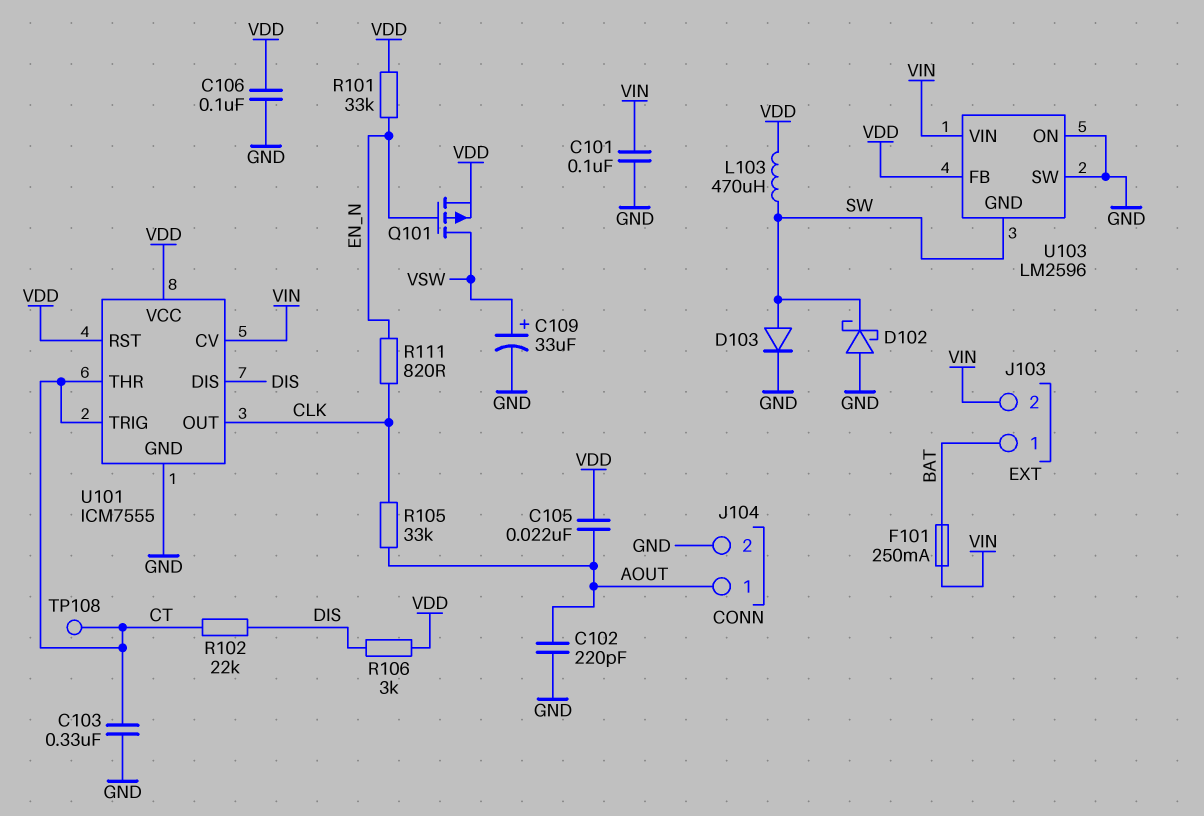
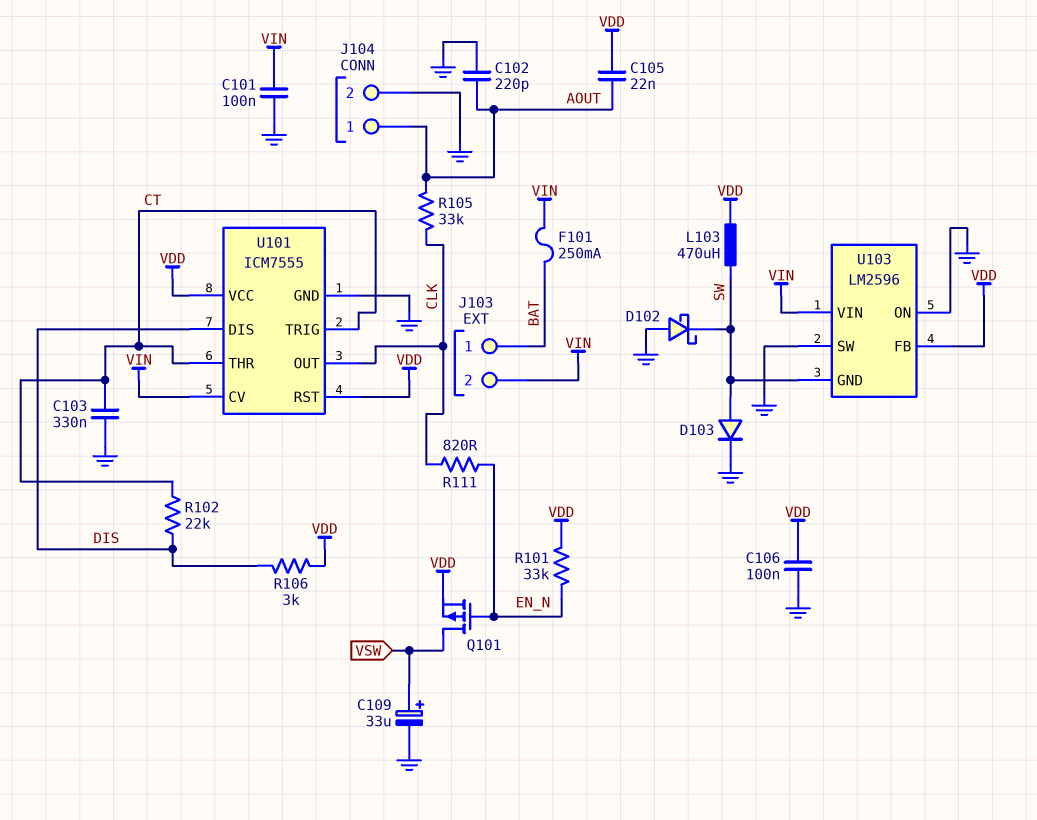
TP108: test point (CT) -> none

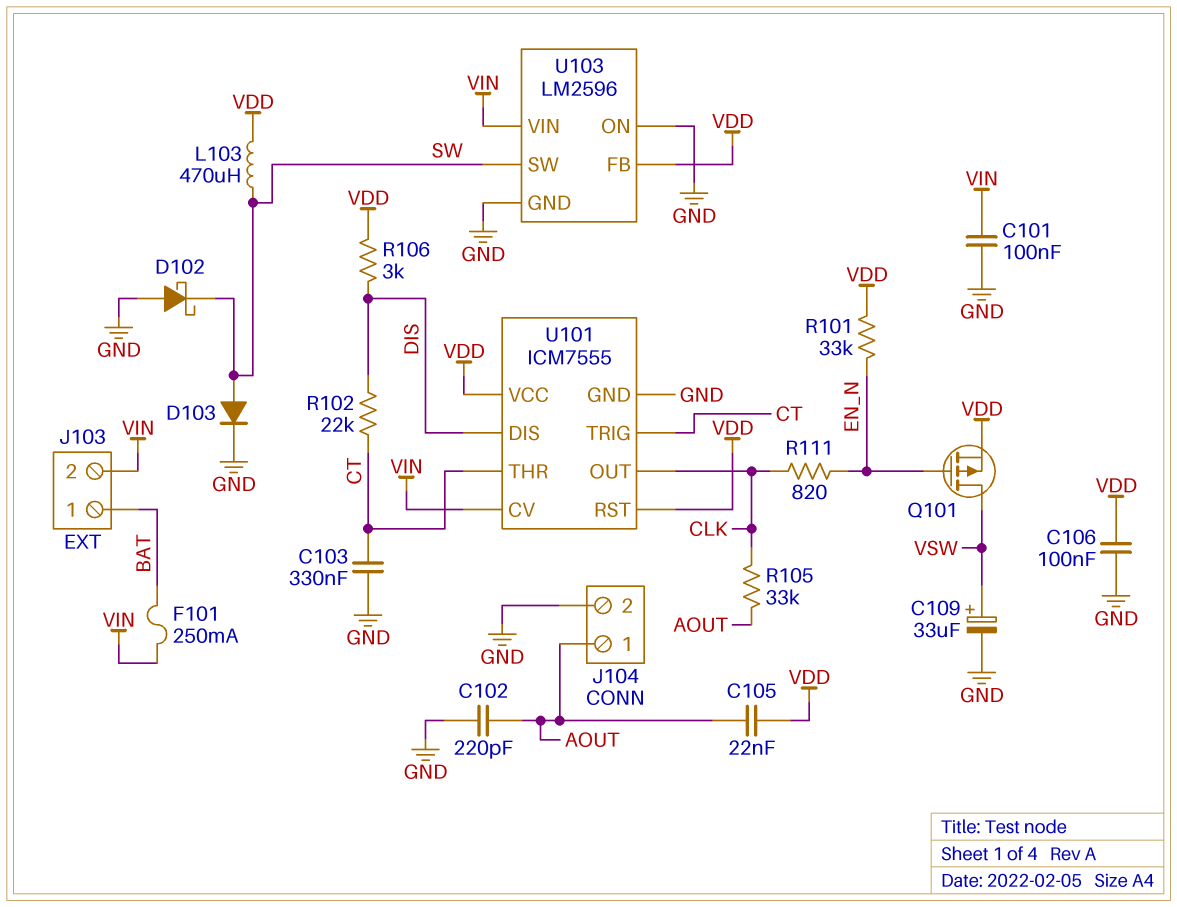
U103 pin GND: SW -> GND
U103 pin SW: GND -> SW

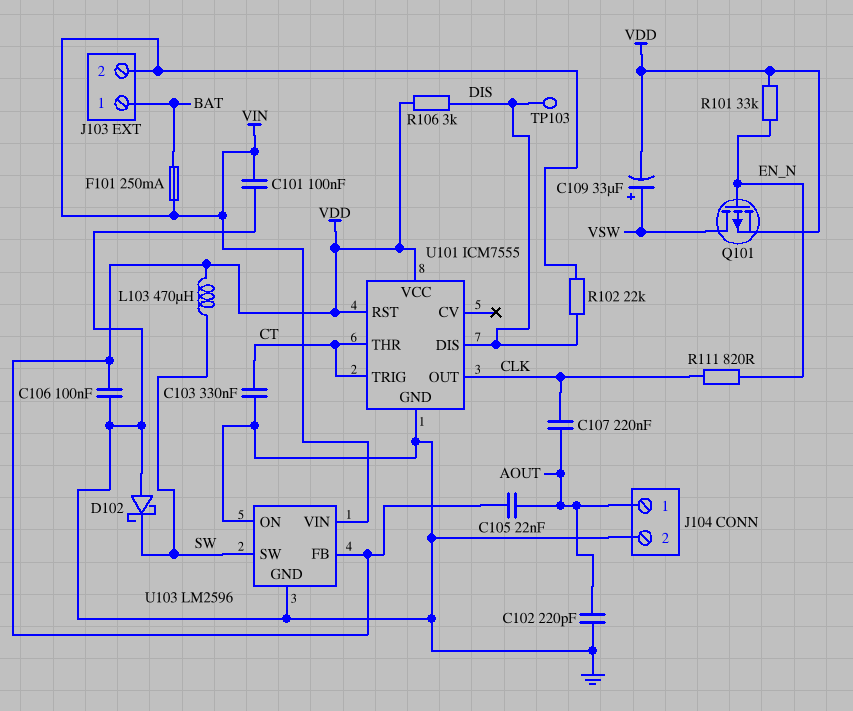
C107: none -> 220nF (AOUT, CLK)
C109: 33uF (plus VSW, minus GND) -> 33uF (plus VSW, minus VDD)
D103: diode (A SW, K GND) -> none
R102: 22k (CT, DIS) -> 22k (DIS, VIN)
R105: 33k (AOUT, CLK) -> none
TP103: none -> test point (DIS)
U101 pin CV: VIN -> none

